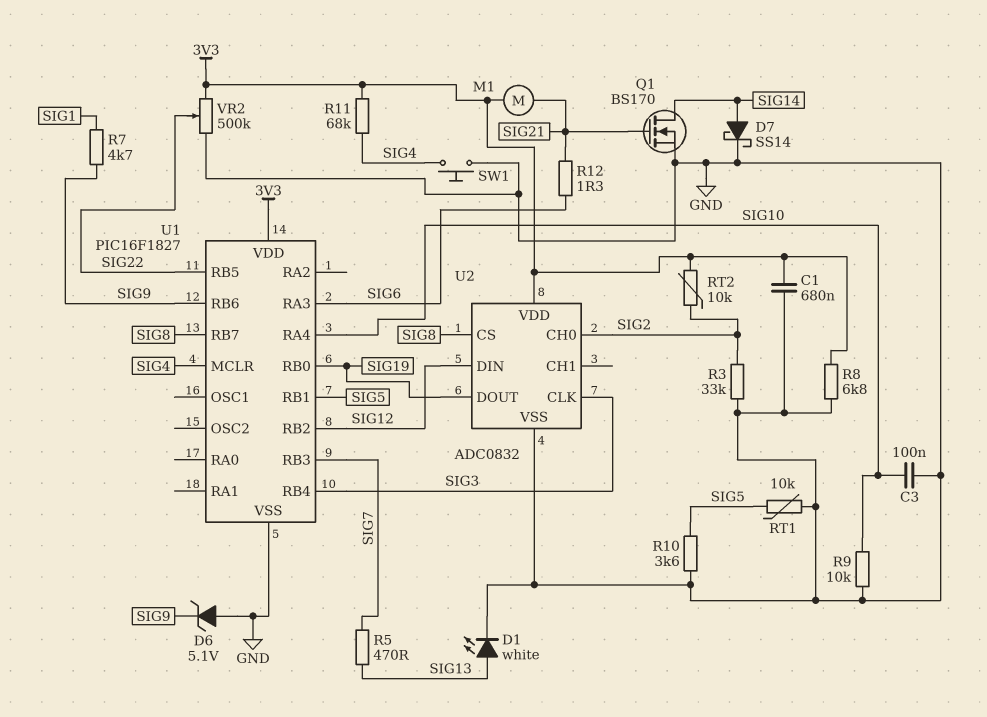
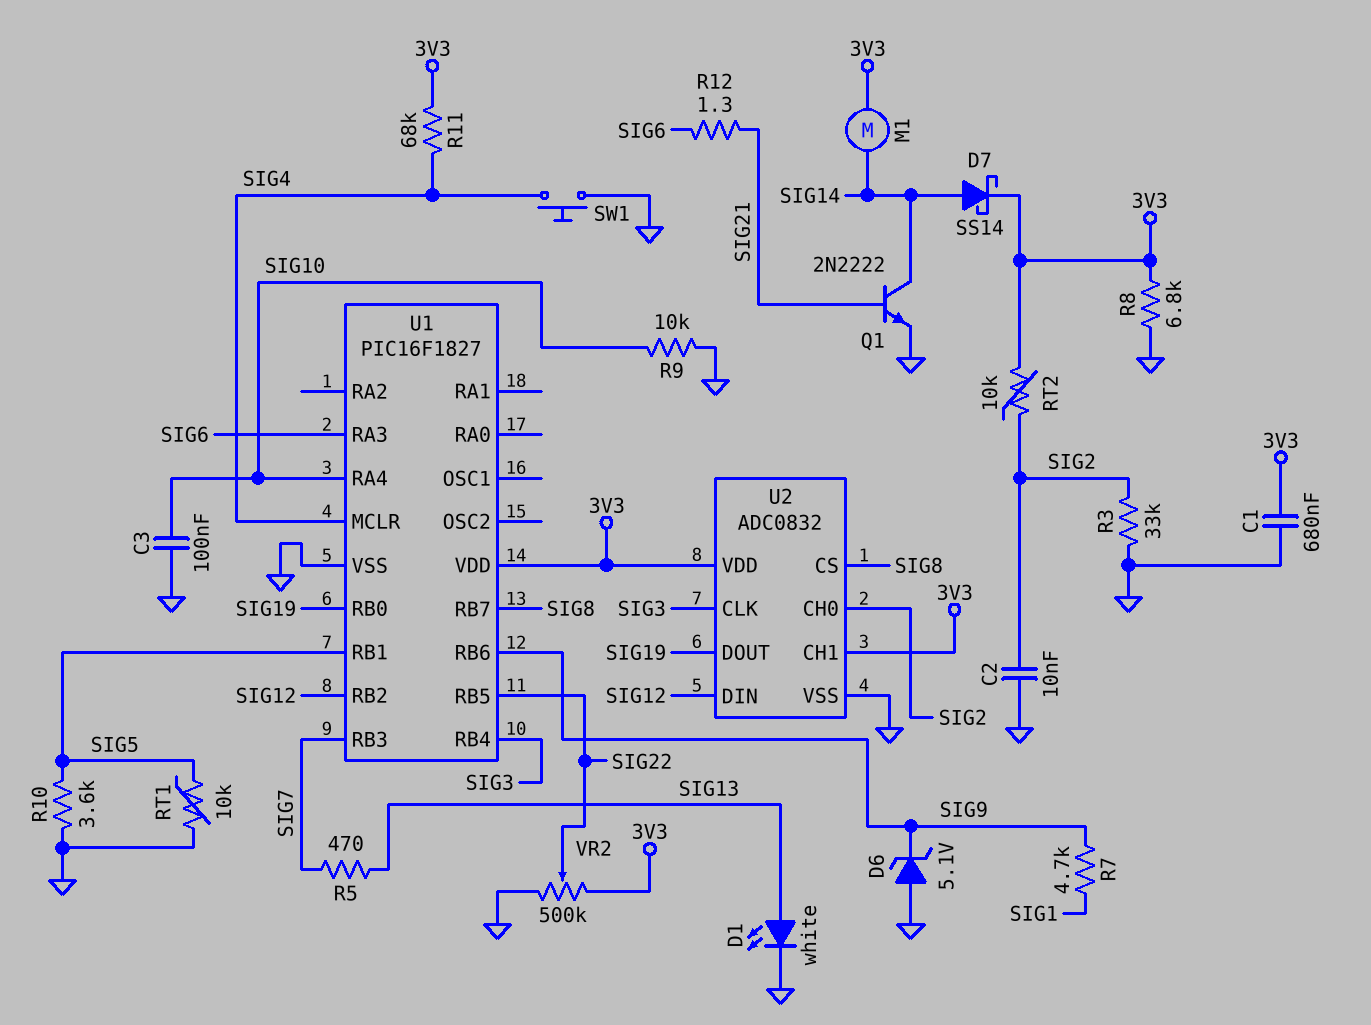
C2: none -> 10nF (GND, SIG2)
D7: schottky SS14 (A SIG14, K GND) -> schottky SS14 (A SIG14, K 3V3)
M1: motor (3V3, SIG21) -> motor (3V3, SIG14)
Q1: NMOS BS170 (G SIG21, D SIG14, S GND) -> NPN 2N2222 (B SIG21, C SIG14, E GND)
U2 pin CH1: none -> 3V3

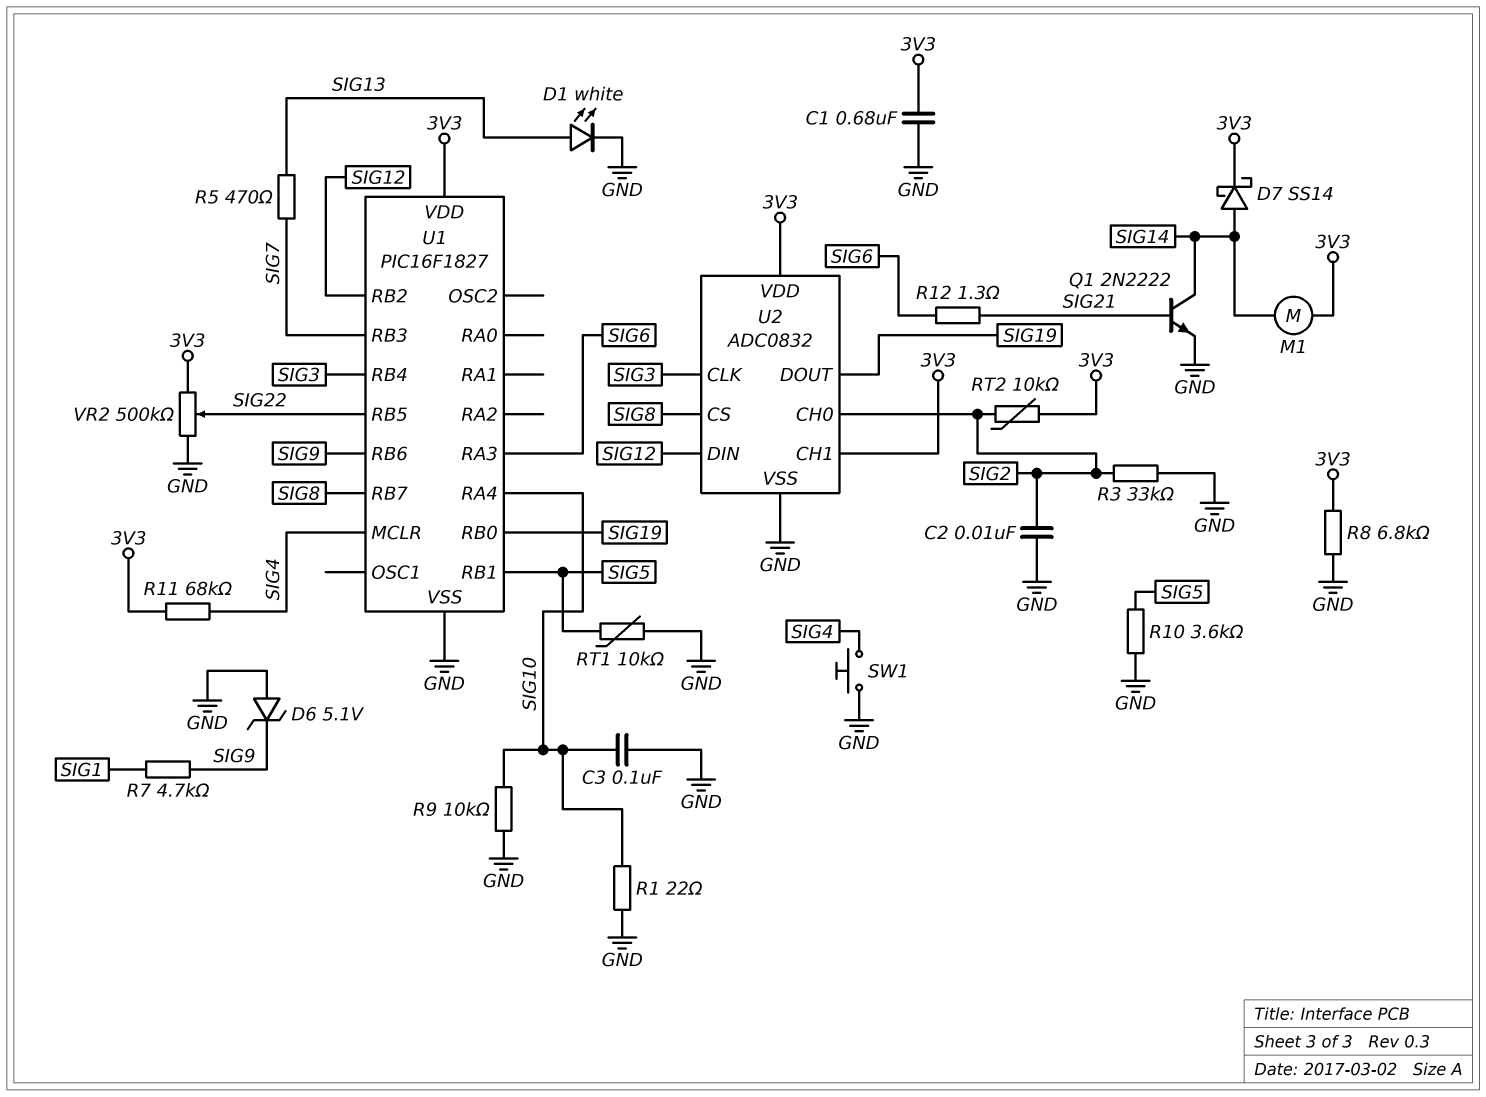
R1: none -> 22 (GND, SIG10)

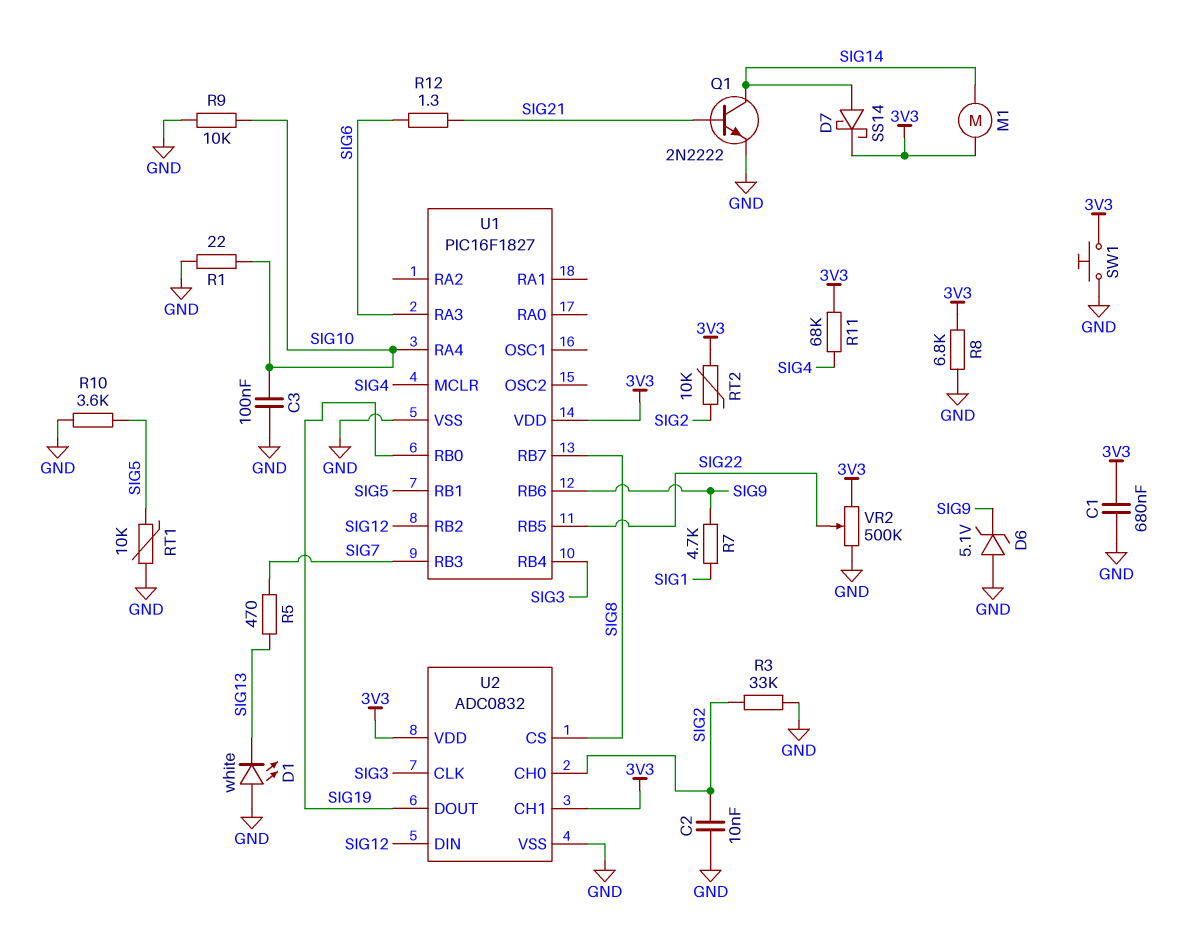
D1: LED white (A SIG13, K GND) -> LED white (A GND, K SIG13)
SW1: button (GND, SIG4) -> button (3V3, GND)

